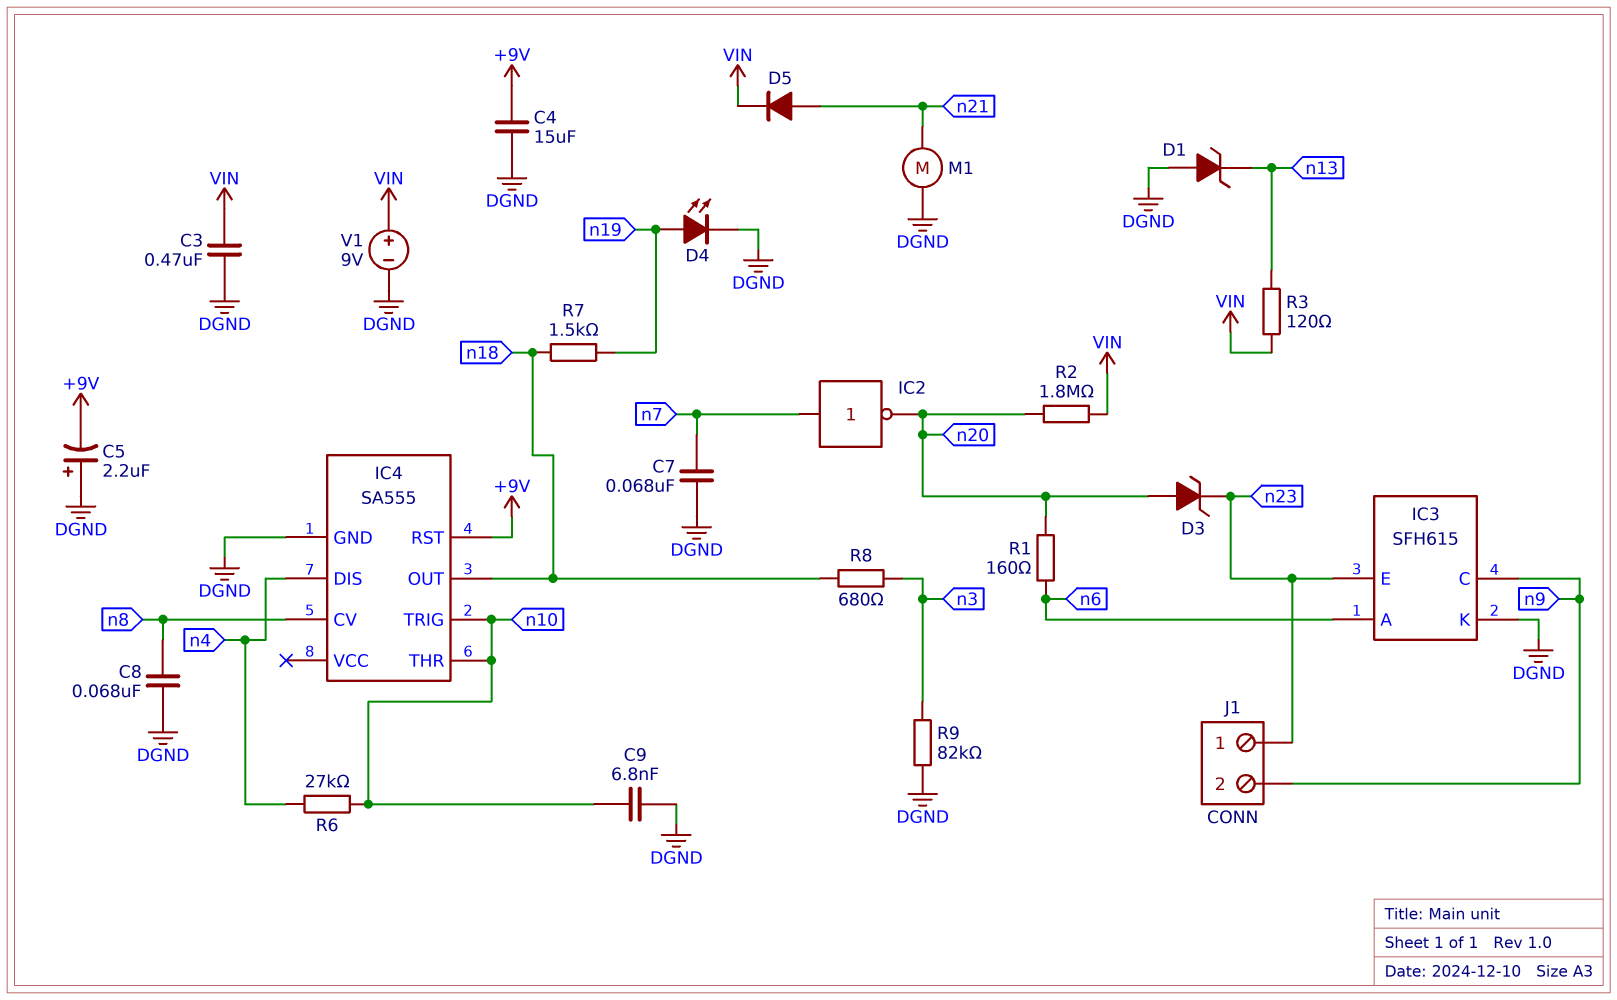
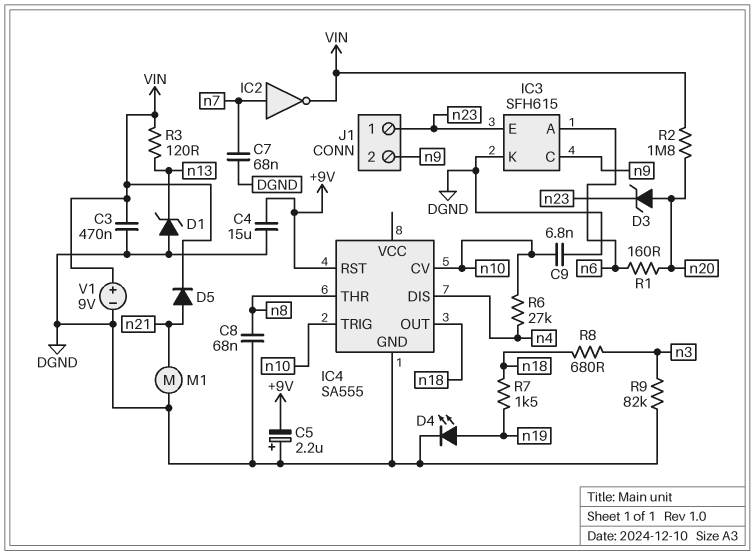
IC2: NOT (in n7, out n20) -> NOT (in n7, out VIN)
IC4 pin CV: n8 -> n10
IC4 pin THR: n10 -> n8

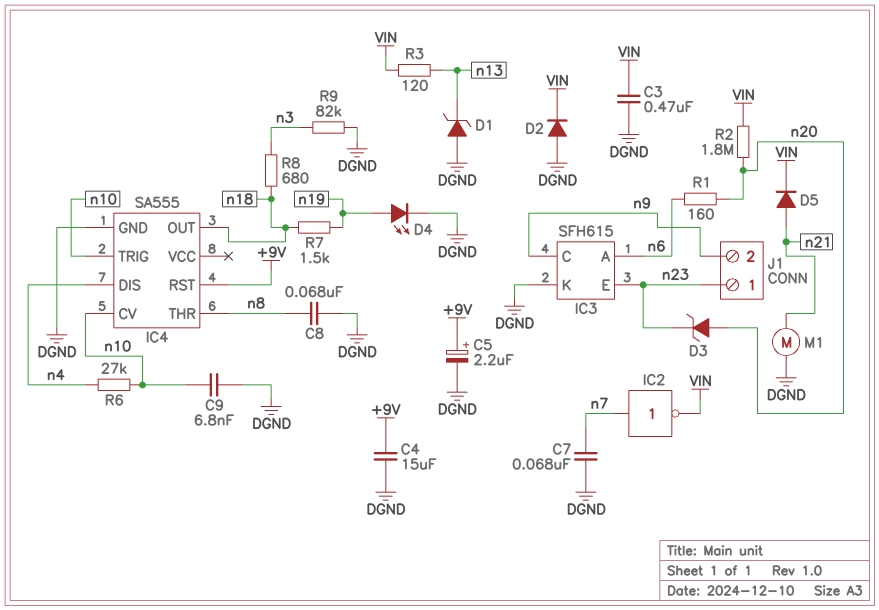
C5: 2.2uF (plus DGND, minus +9V) -> 2.2uF (plus +9V, minus DGND)
D2: none -> diode (A DGND, K VIN)
V1: 9V (plus VIN, minus DGND) -> none

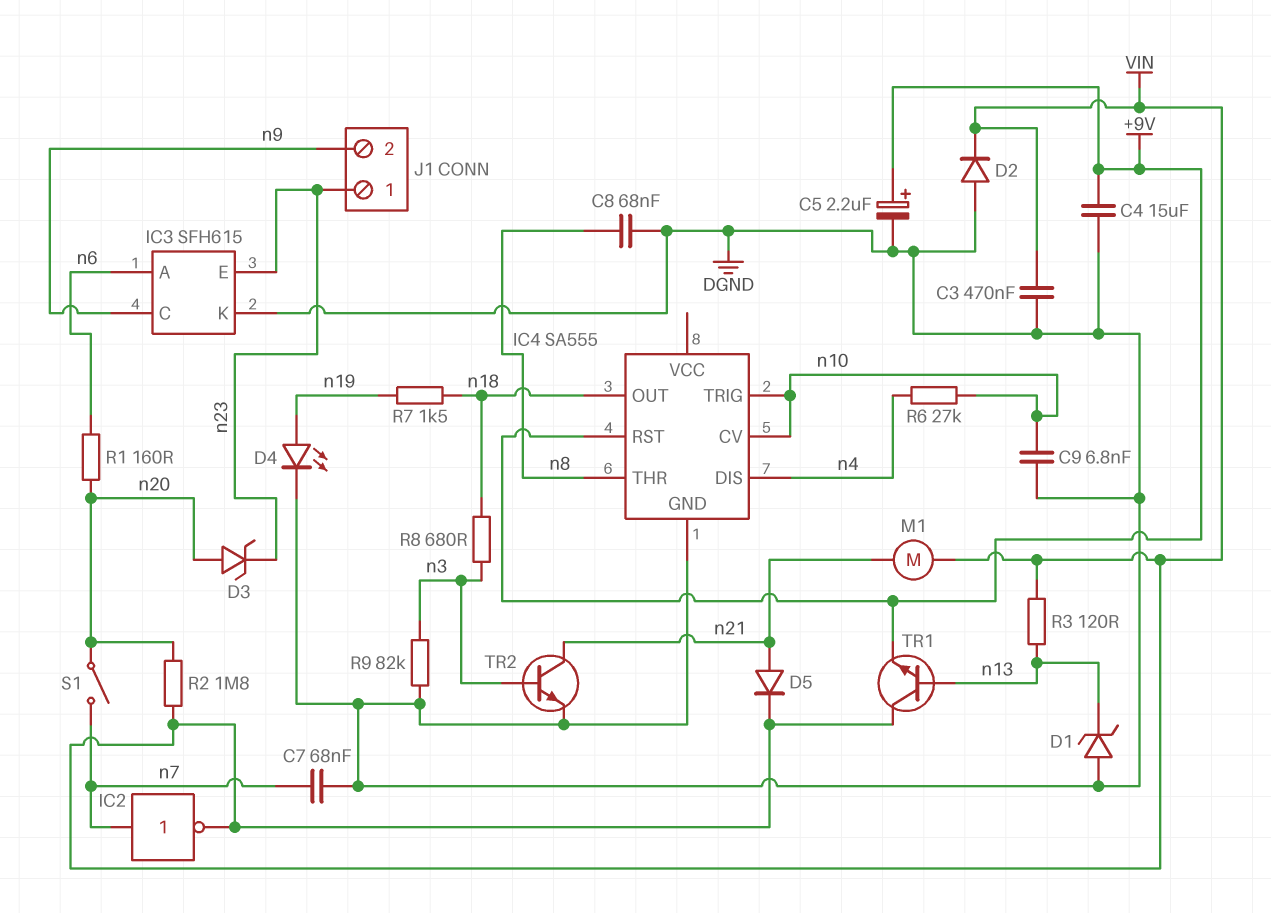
M1: motor (DGND, n21) -> motor (VIN, n21)
S1: none -> switch (n7, n20)
TR1: none -> NPN (B n13, C VIN, E +9V)
TR2: none -> NPN (B n3, C n21, E DGND)

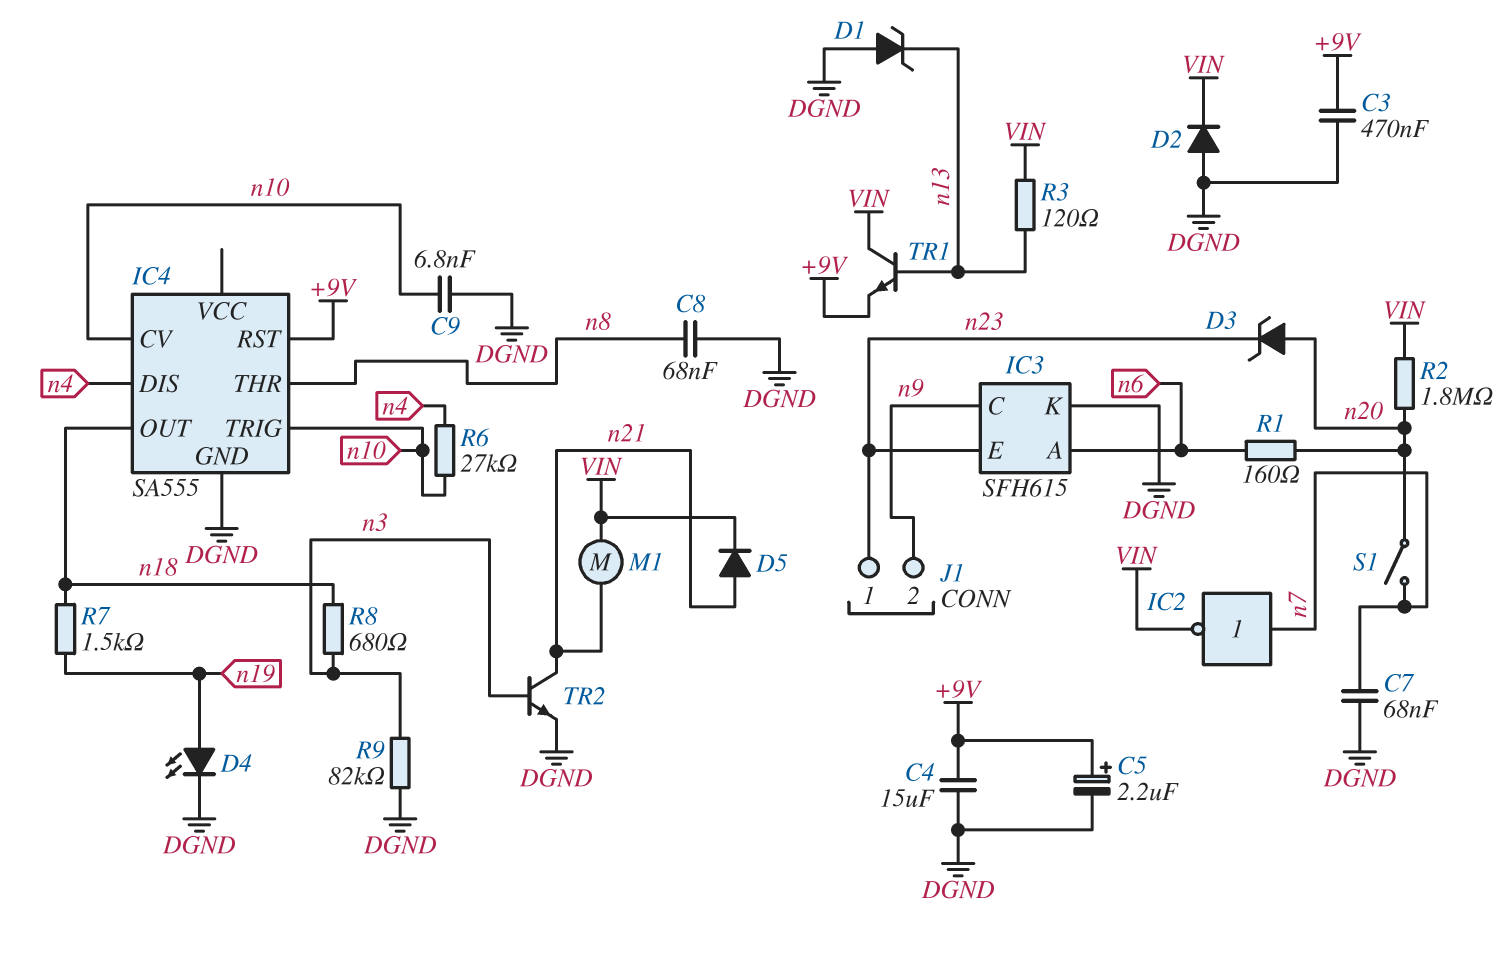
C3: 470nF (DGND, VIN) -> 470nF (+9V, DGND)

